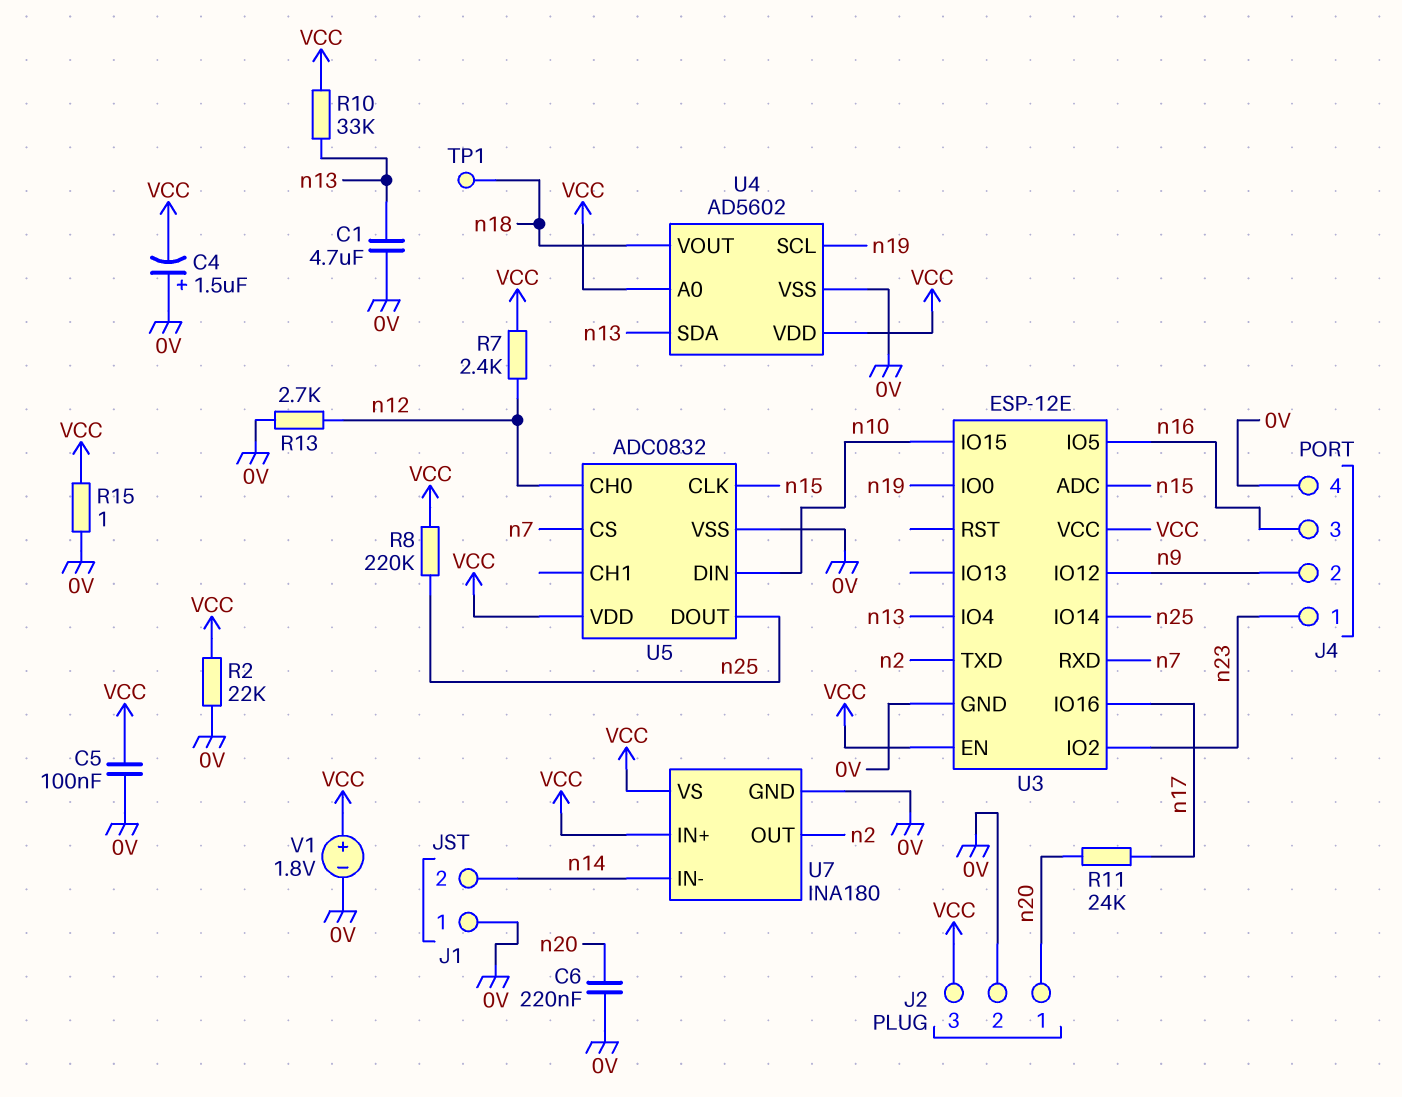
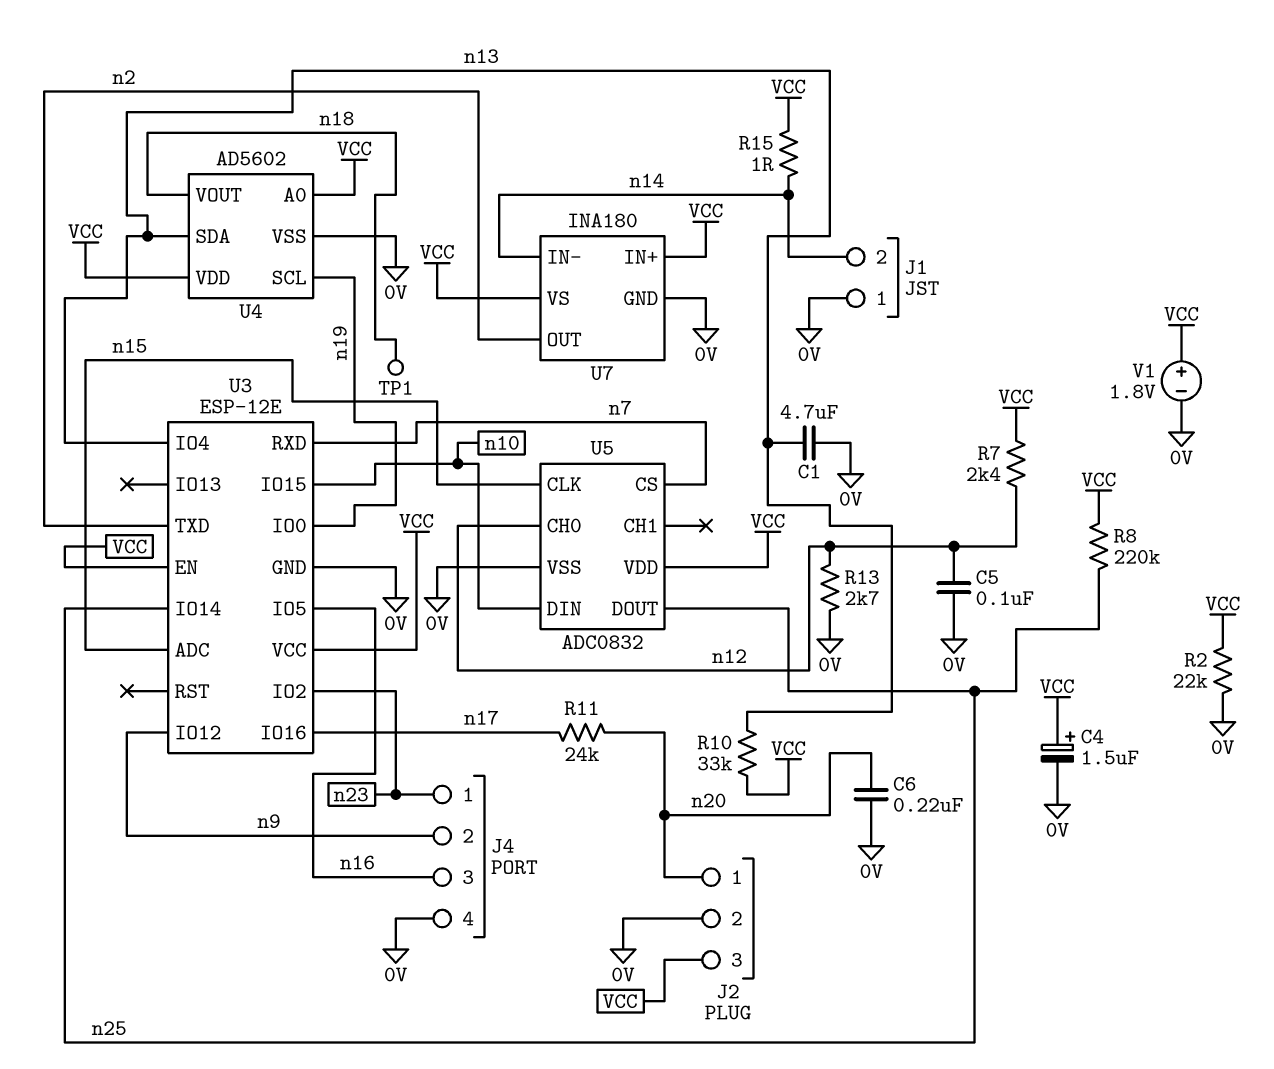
C4: 1.5uF (plus 0V, minus VCC) -> 1.5uF (plus VCC, minus 0V)
C5: 100nF (0V, VCC) -> 100nF (0V, n12)
R15: 1 (0V, VCC) -> 1 (VCC, n14)

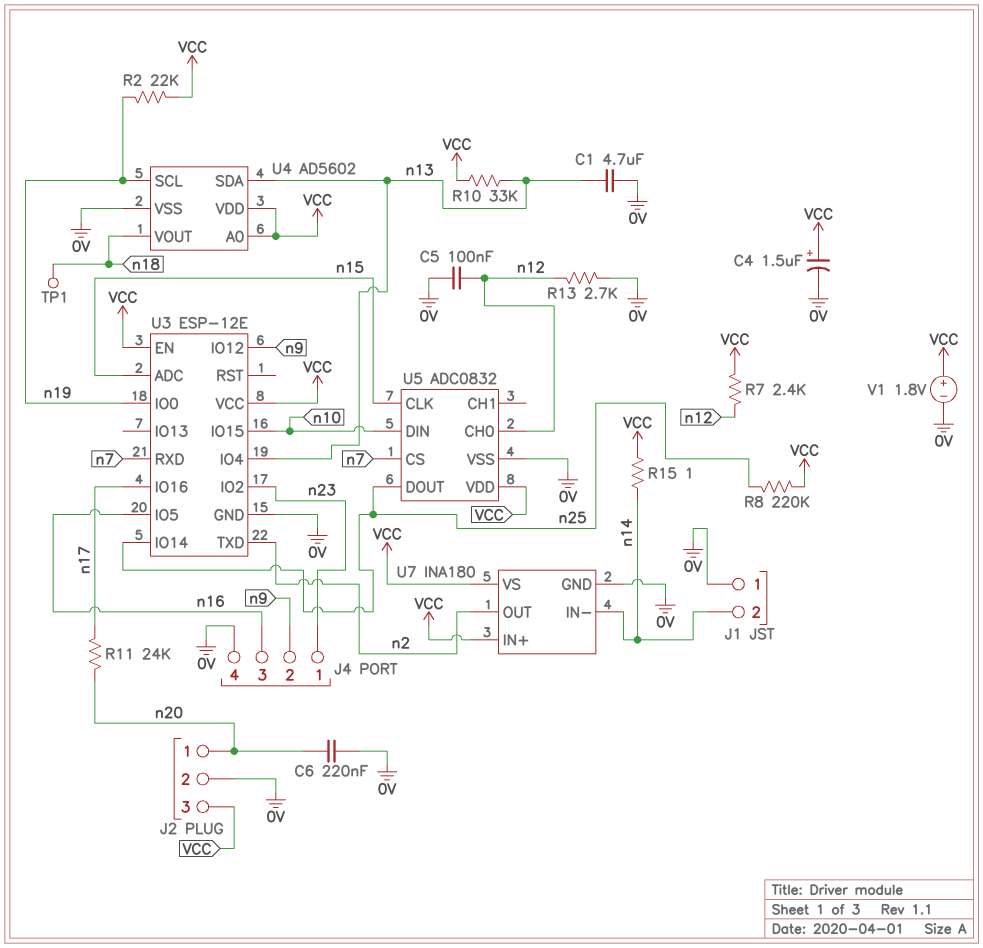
R2: 22k (0V, VCC) -> 22k (VCC, n19)

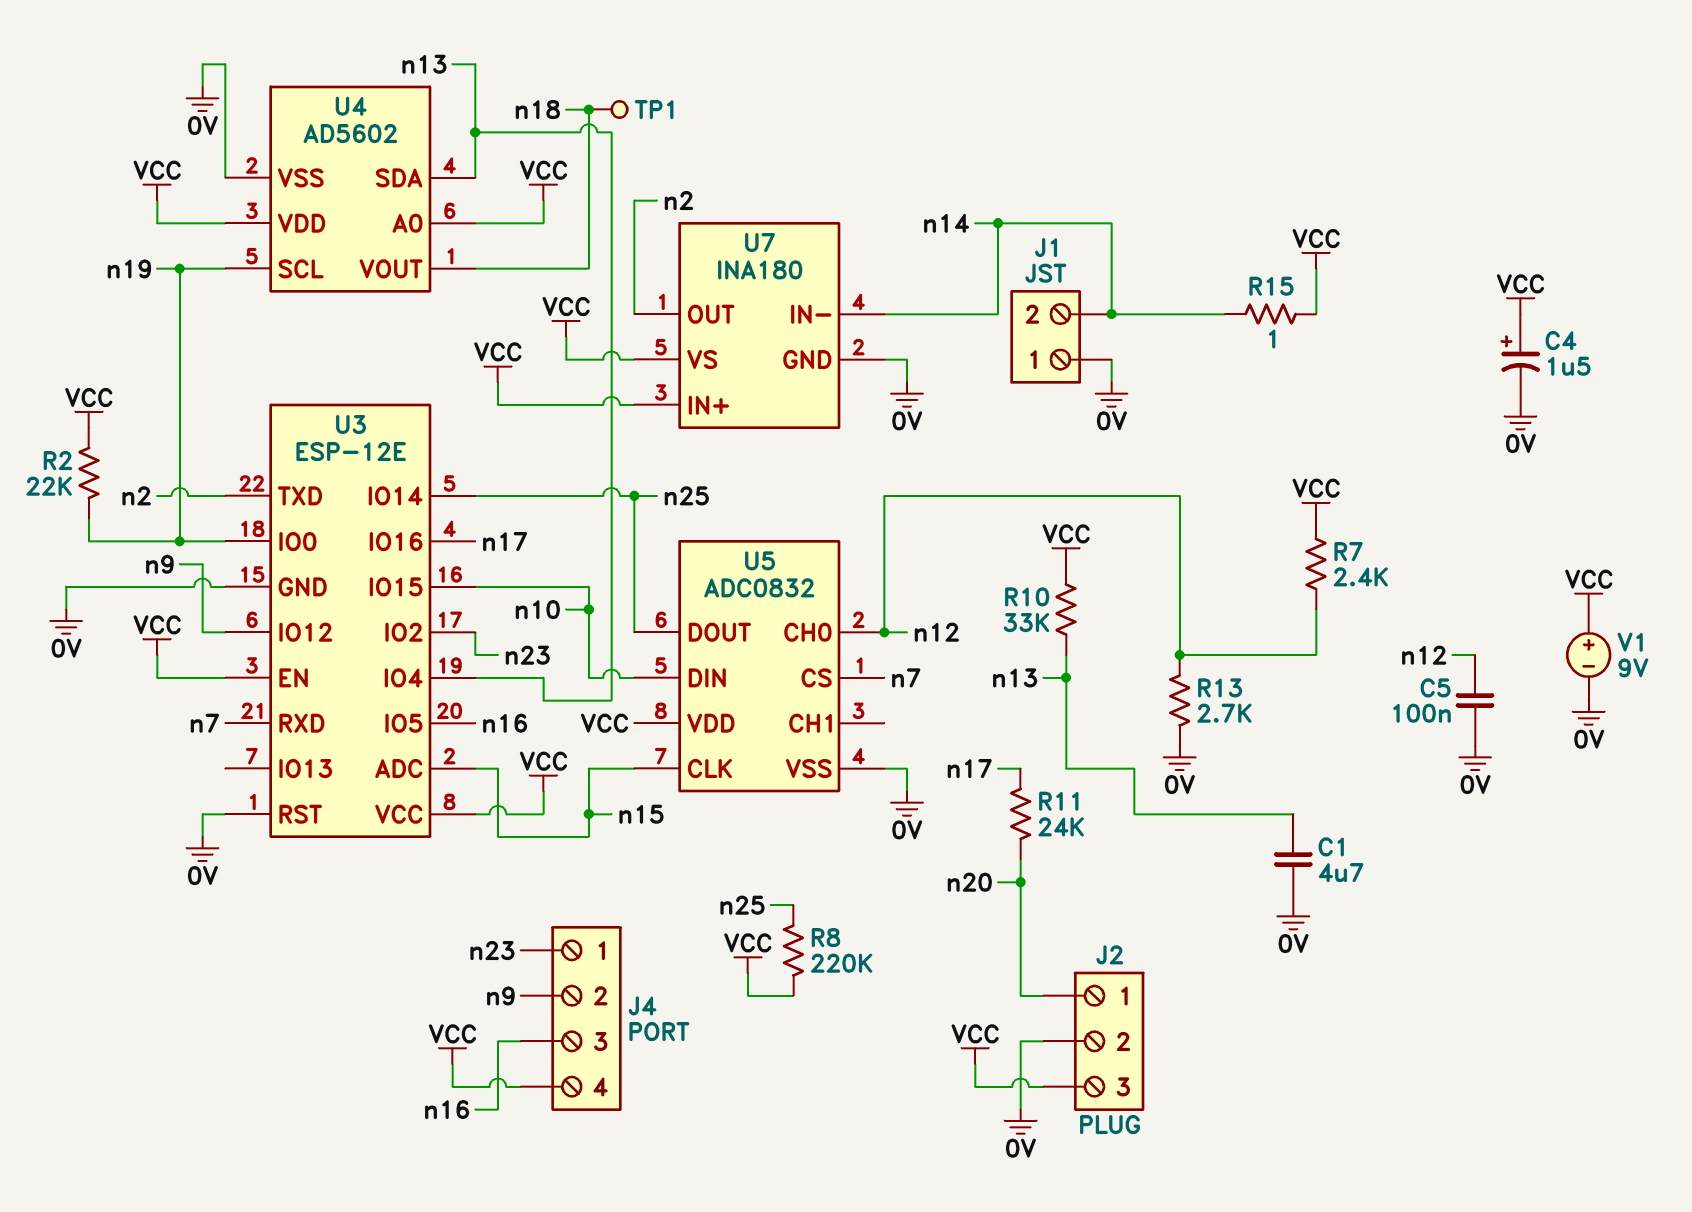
C6: 220nF (0V, n20) -> none
J4 pin 4: 0V -> VCC
U3 pin RST: none -> 0V
V1: 1.8V (plus VCC, minus 0V) -> 9V (plus VCC, minus 0V)

